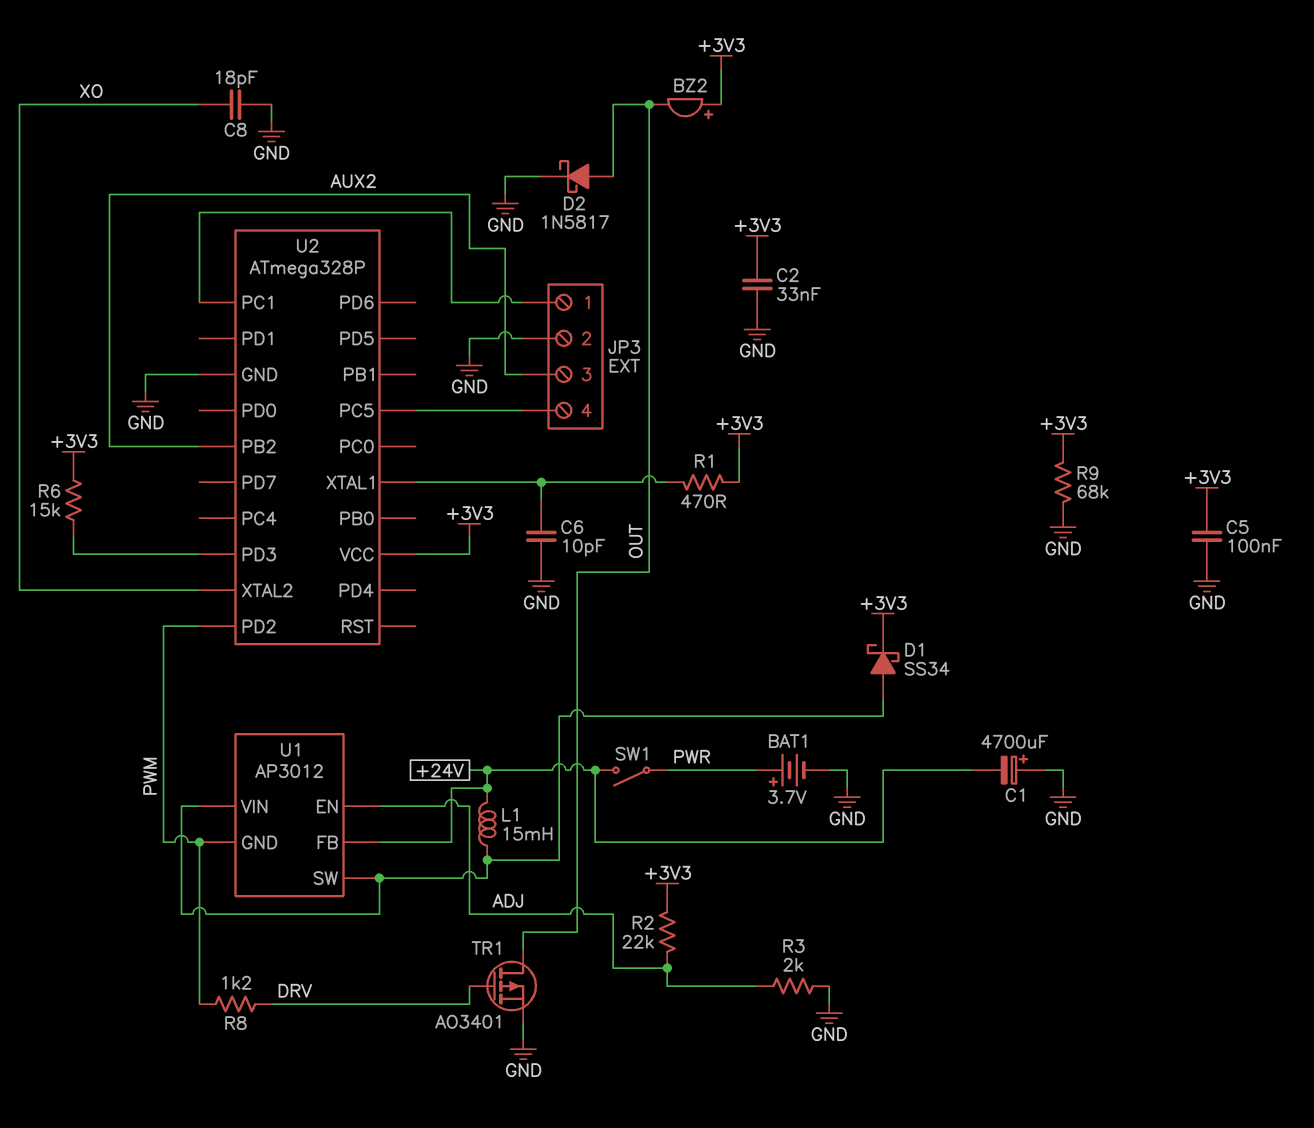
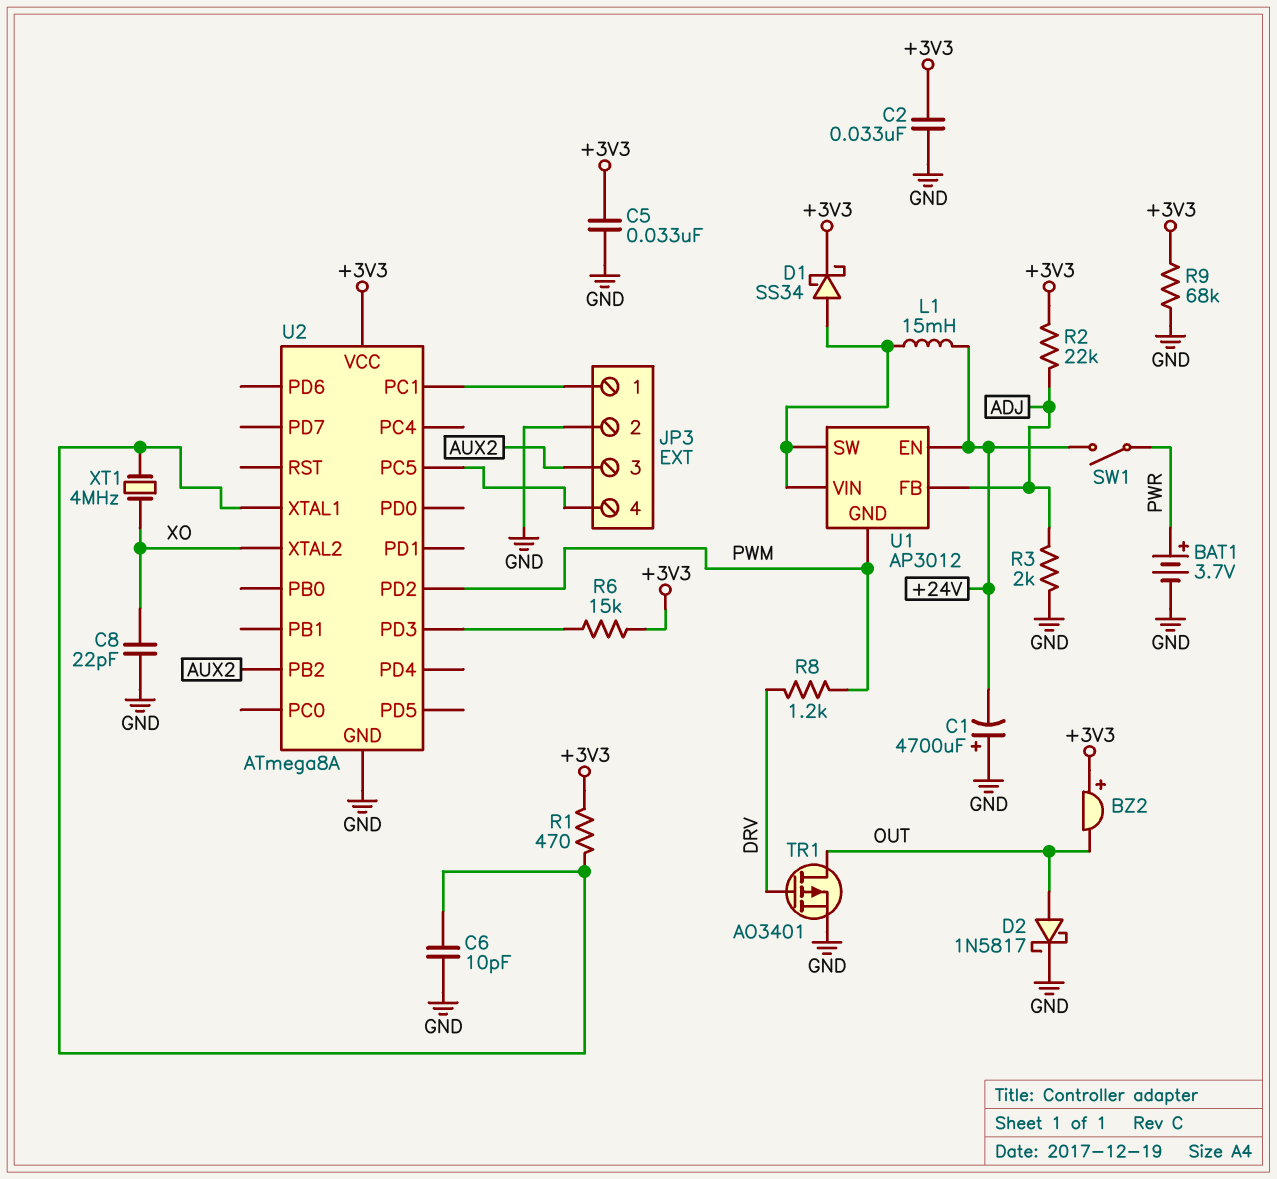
C5: 100nF (+3V3, GND) -> 33nF (+3V3, GND)
C8: 18pF (GND, XO) -> 22pF (GND, XO)
U1 pin EN: ADJ -> +24V
U1 pin FB: +24V -> ADJ
U2: ATmega328P -> ATmega8A
XT1: none -> 4MHz (U2/XTAL1, XO)

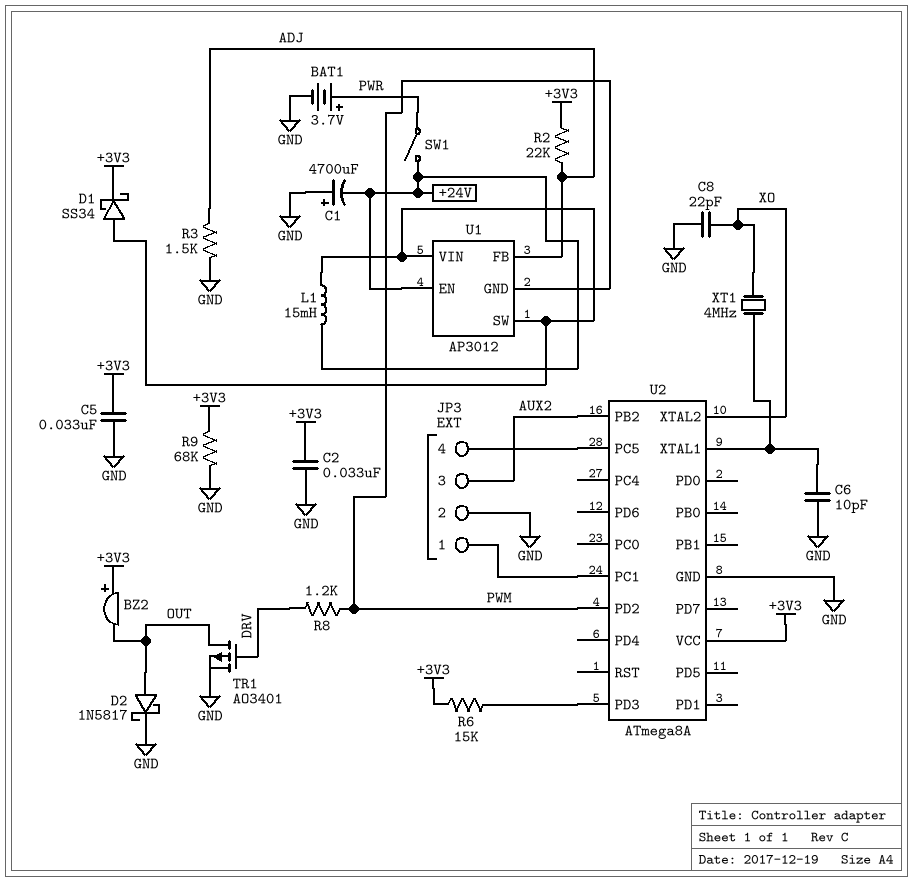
R1: 470 (+3V3, U2/XTAL1) -> none
R3: 2k (ADJ, GND) -> 1.5k (ADJ, GND)

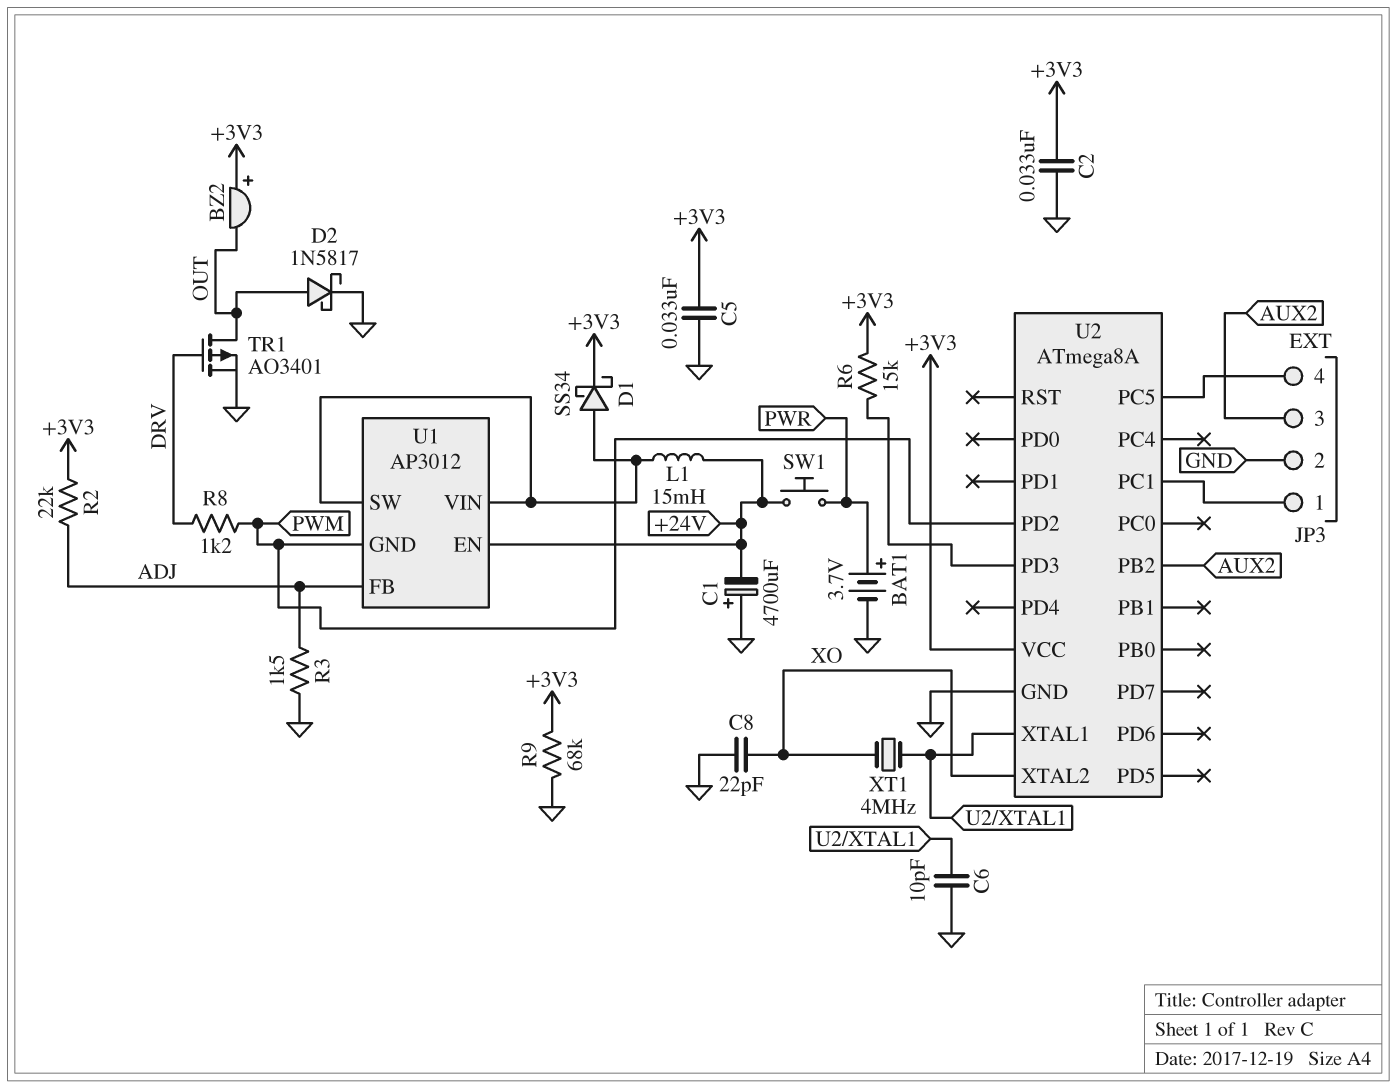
SW1: switch (+24V, PWR) -> button (+24V, PWR)

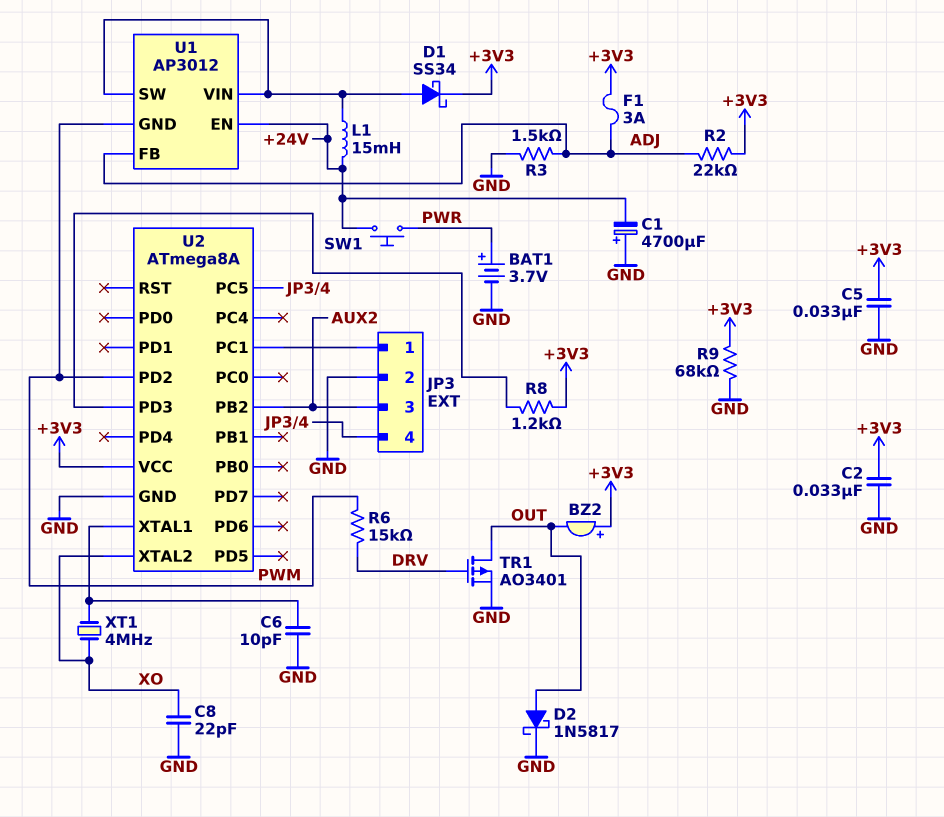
F1: none -> 3A (+3V3, ADJ)
R6: 15k (+3V3, U2/PD3) -> 15k (DRV, PWM)
R8: 1.2k (DRV, PWM) -> 1.2k (+3V3, U2/PD3)

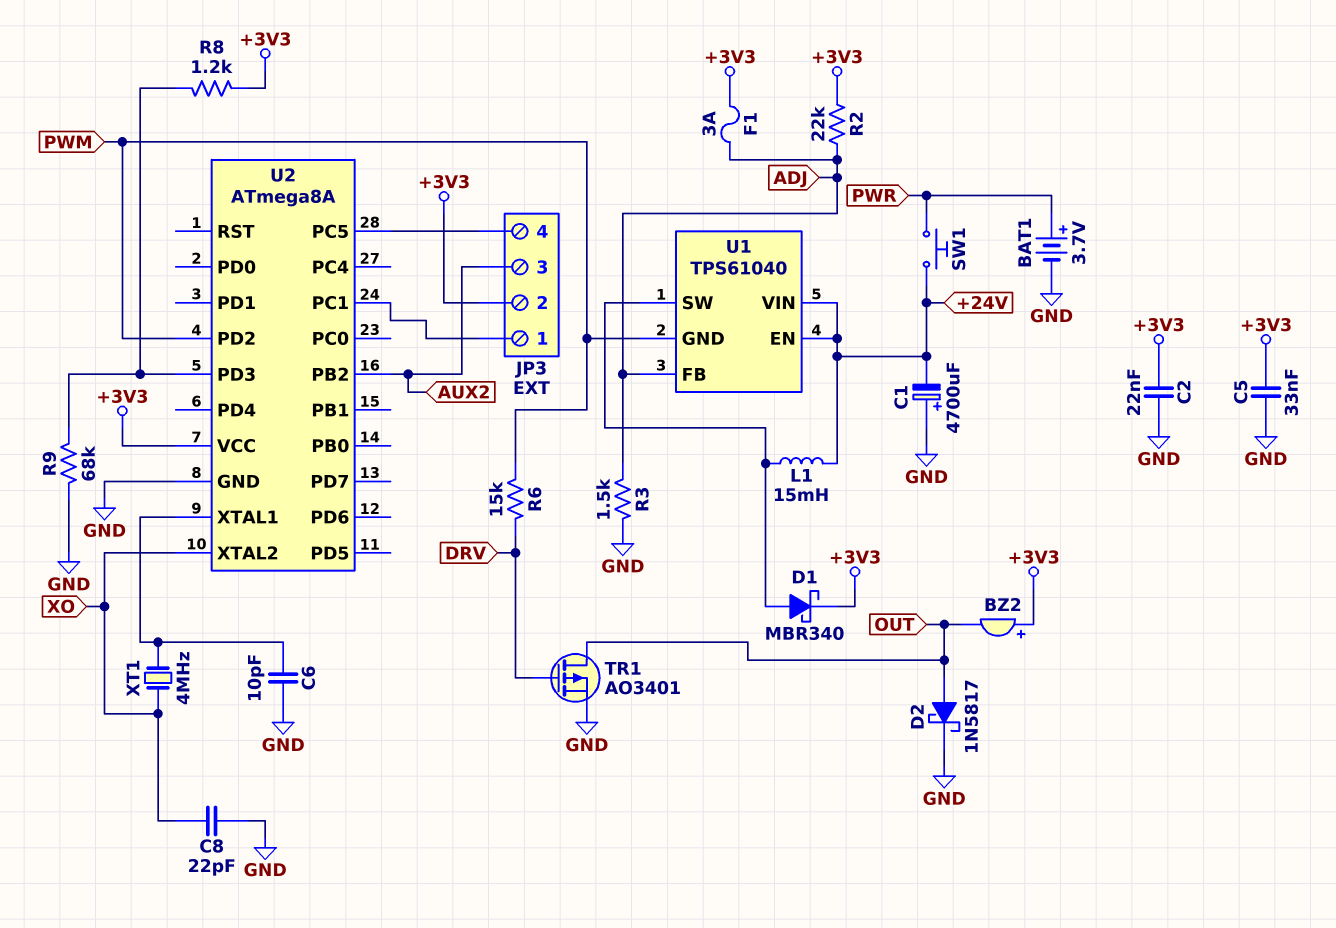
C2: 33nF (+3V3, GND) -> 22nF (+3V3, GND)
D1: schottky SS34 (A U1/SW, K +3V3) -> schottky MBR340 (A U1/SW, K +3V3)
JP3 pin 2: GND -> +3V3
R9: 68k (+3V3, GND) -> 68k (GND, U2/PD3)
U1: AP3012 -> TPS61040
U1 pin VIN: U1/SW -> +24V

